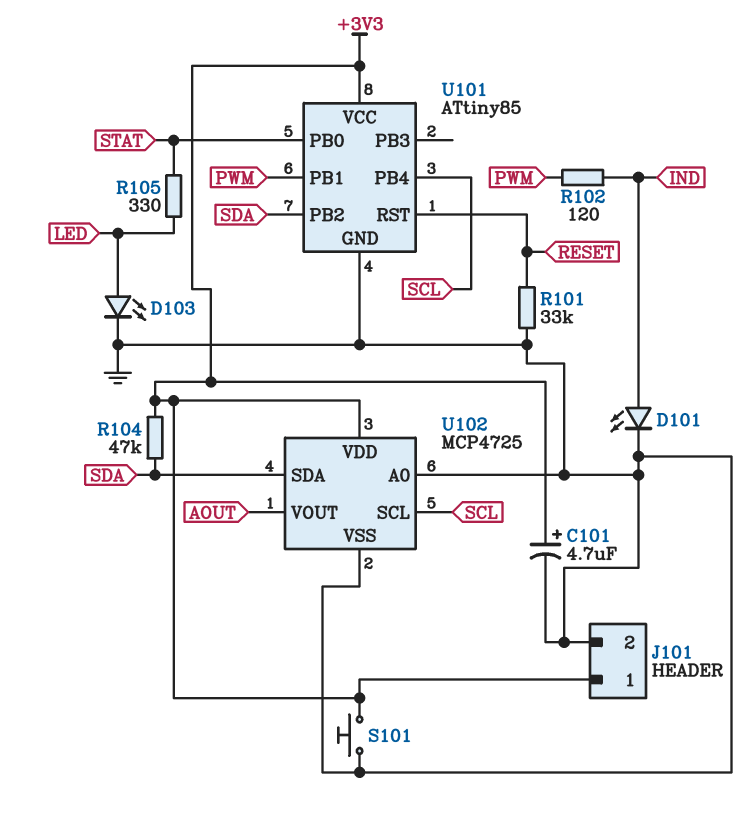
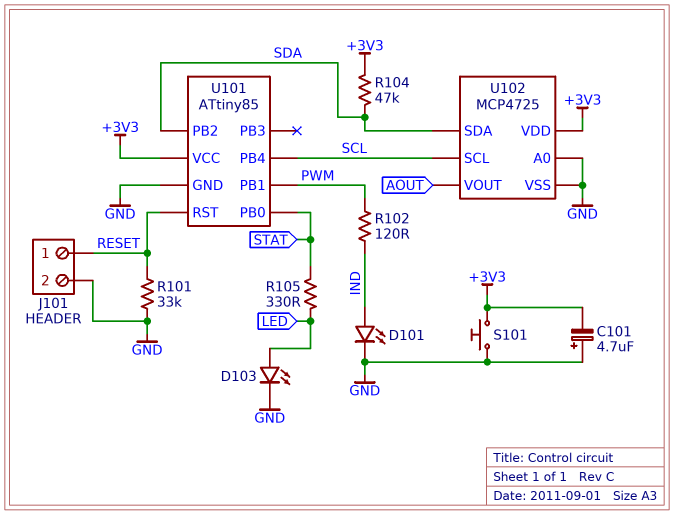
C101: 4.7uF (plus +3V3, minus GND) -> 4.7uF (plus GND, minus +3V3)
J101 pin 1: +3V3 -> RESET

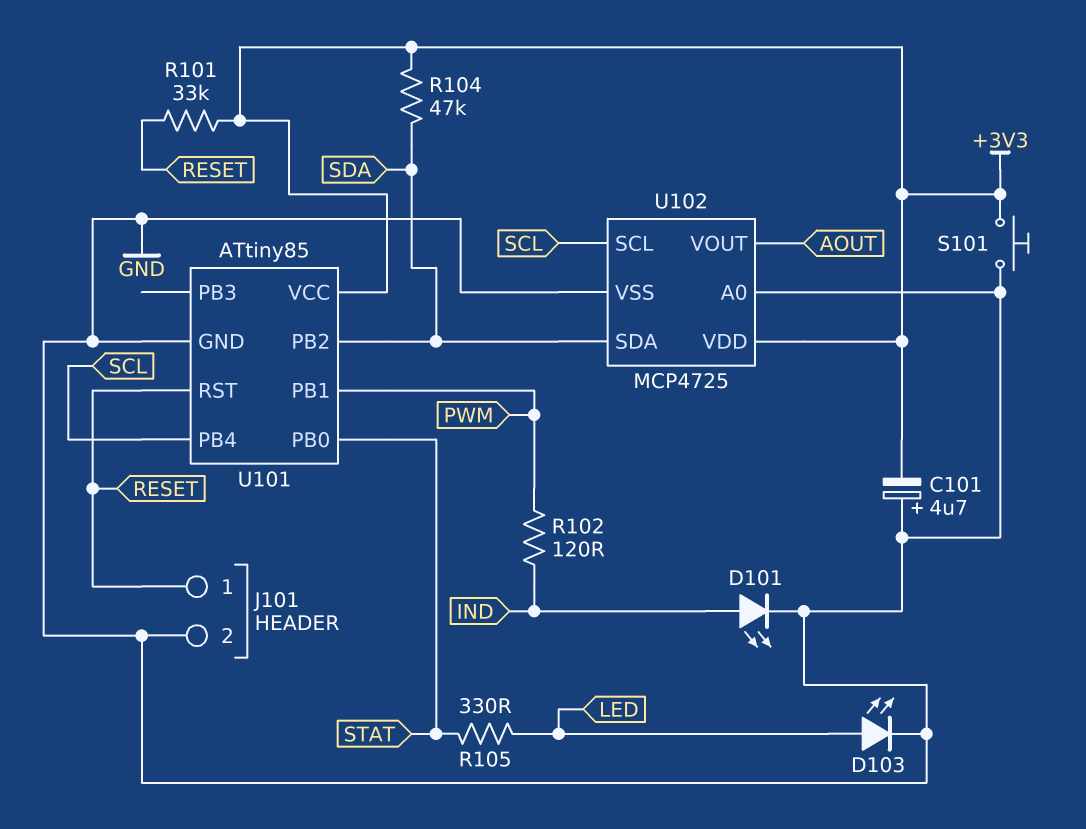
R101: 33k (GND, RESET) -> 33k (+3V3, RESET)

